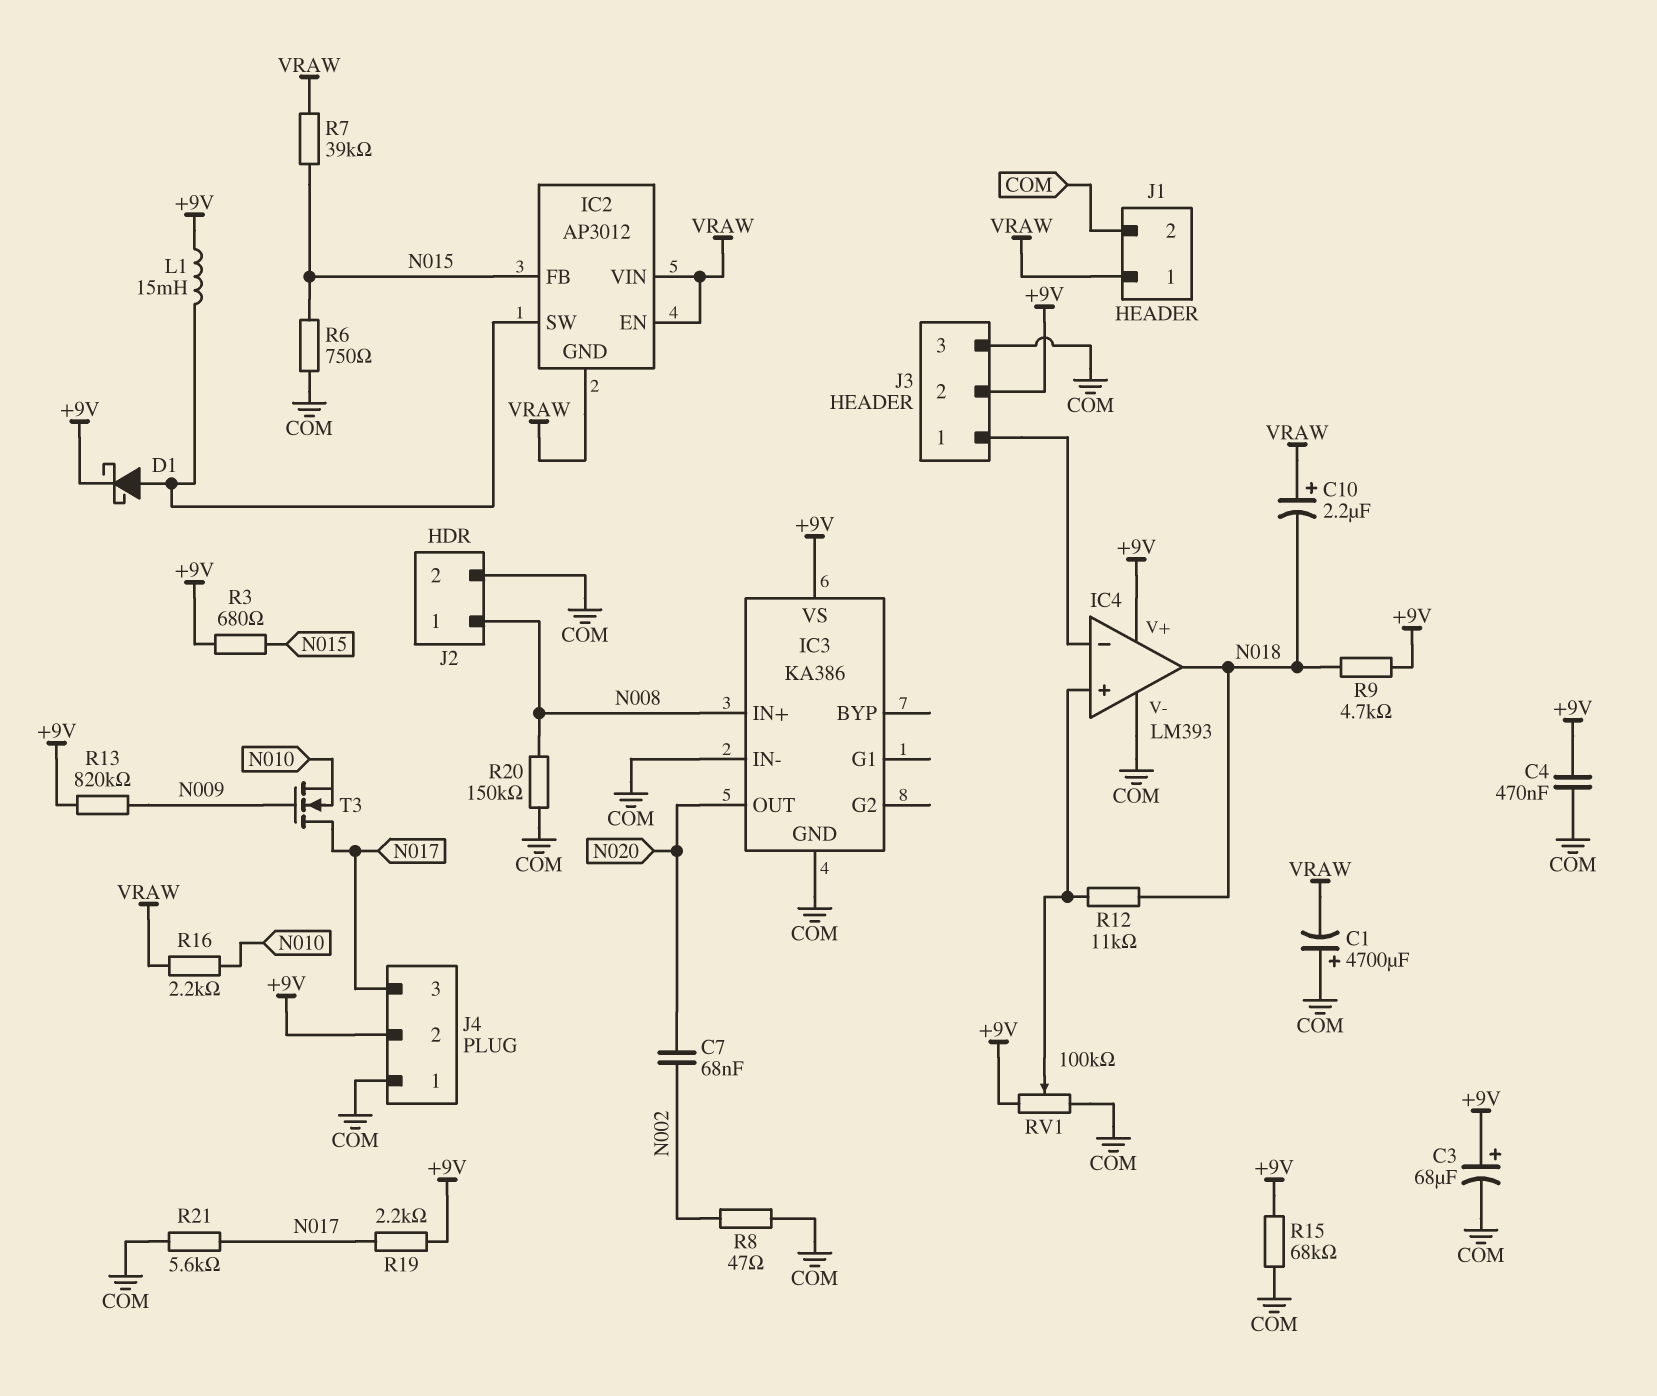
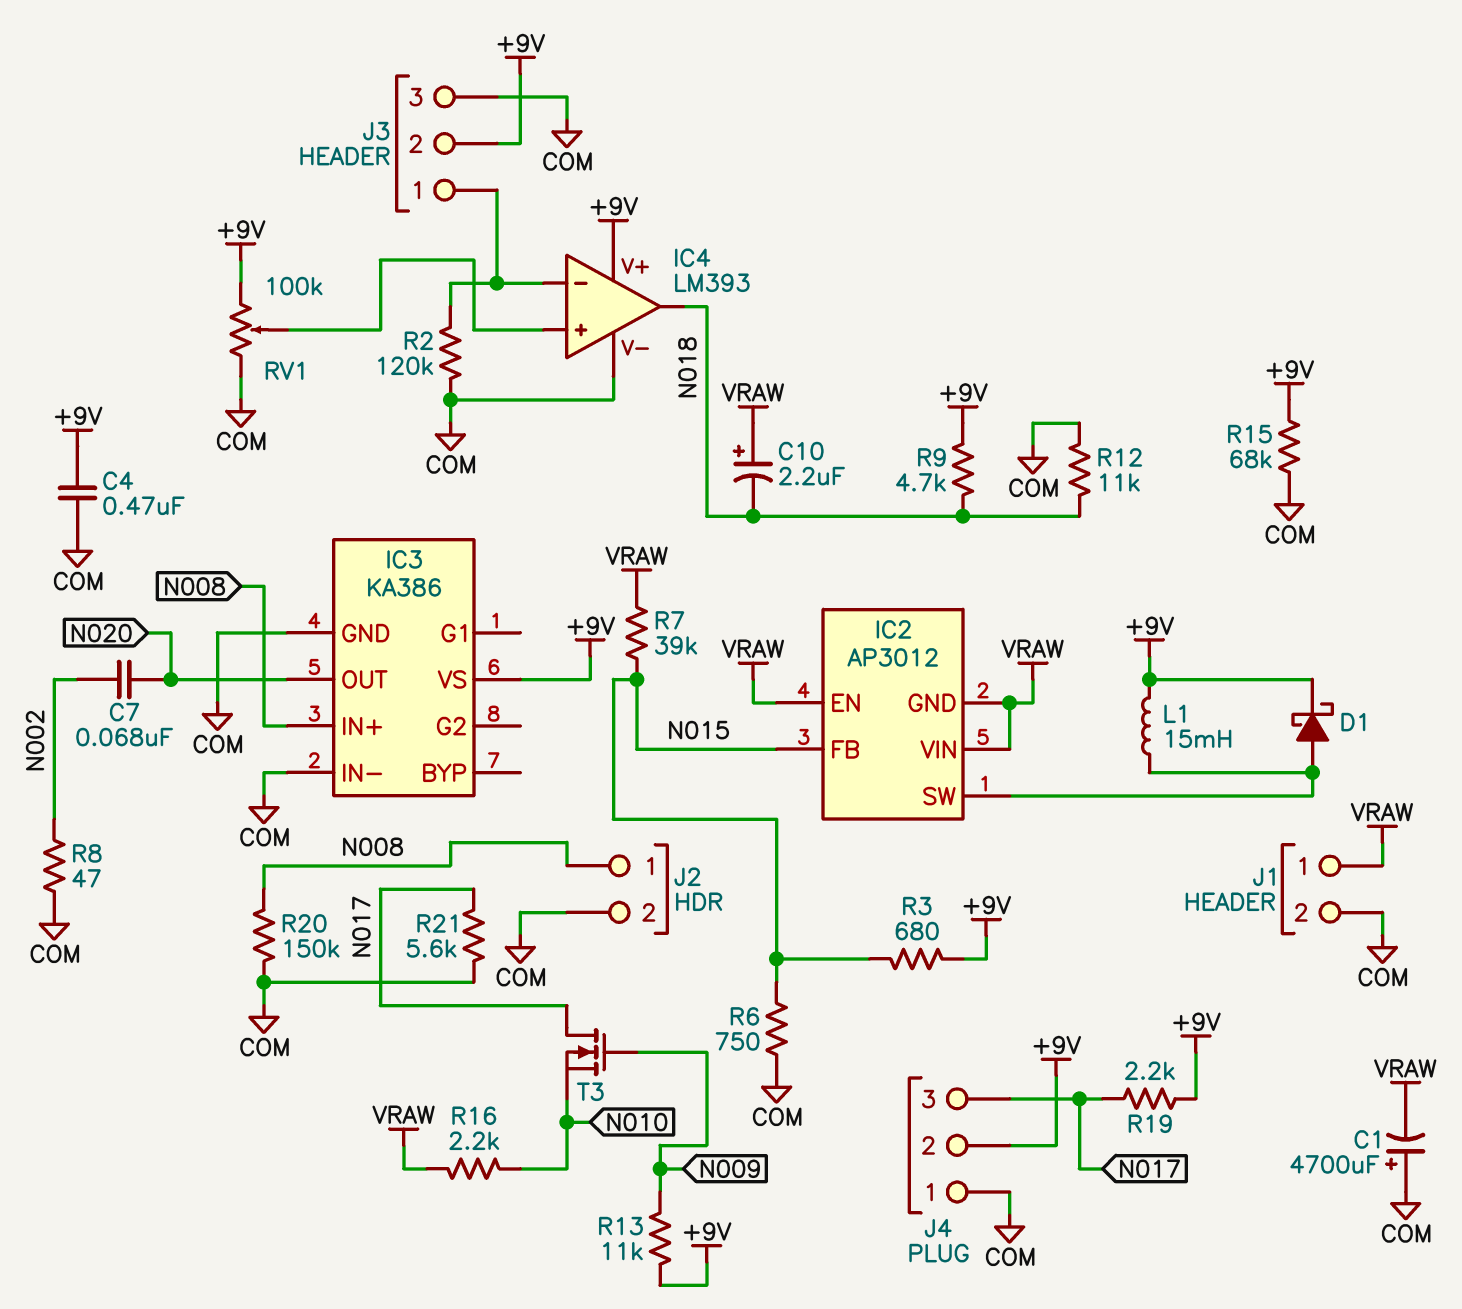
C3: 68uF (plus +9V, minus COM) -> none
R2: none -> 120k (COM, IC4/in-)
R12: 11k (IC4/in+, N018) -> 11k (COM, N018)
R13: 820k (+9V, N009) -> 11k (+9V, N009)

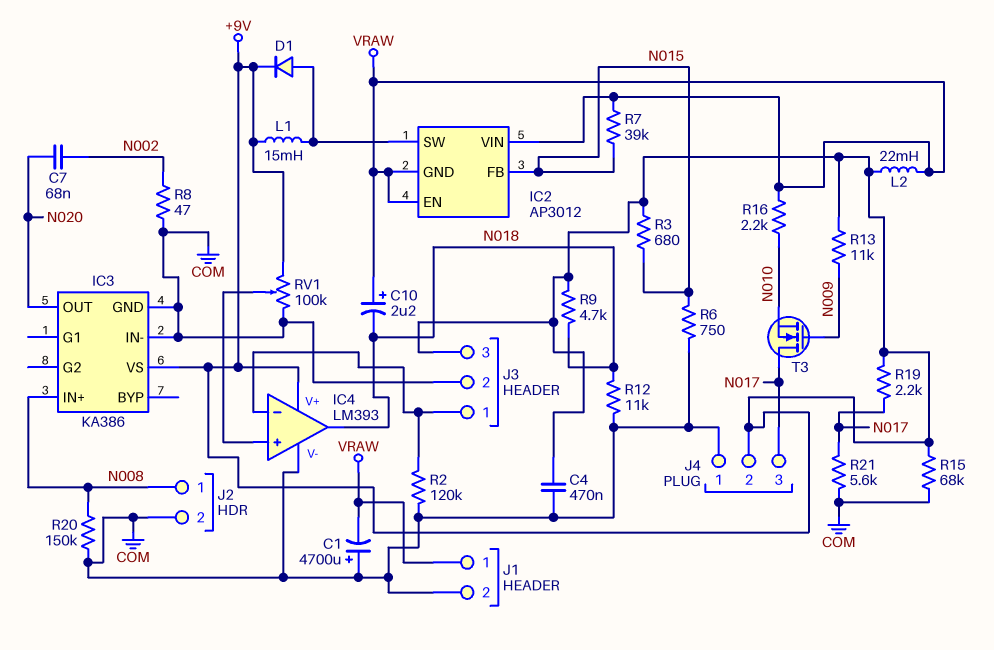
D1: schottky (A IC2/SW, K +9V) -> diode (A IC2/SW, K +9V)
J3 pin 2: +9V -> COM
J3 pin 3: COM -> +9V
L2: none -> 22mH (+9V, VRAW)

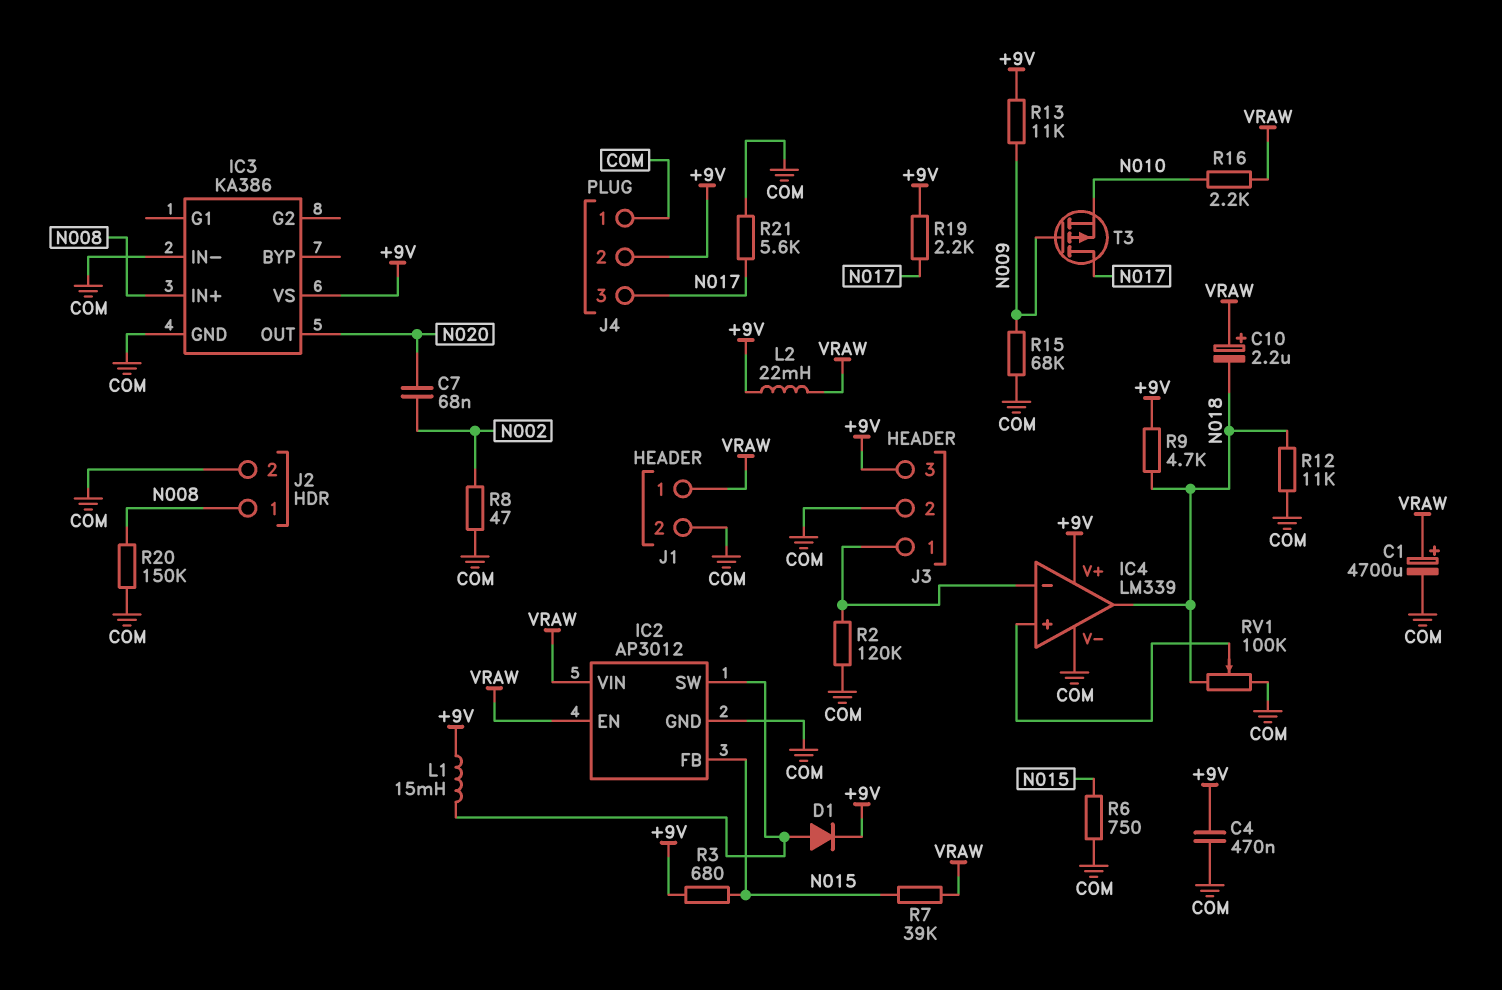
C1: 4700uF (plus COM, minus VRAW) -> 4700uF (plus VRAW, minus COM)
IC2 pin GND: VRAW -> COM
IC4: LM393 -> LM339
R15: 68k (+9V, COM) -> 68k (COM, N009)
RV1: 100k (+9V, COM, wiper IC4/in+) -> 100k (COM, N018, wiper IC4/in+)
T3: NMOS (G N009, D N017, S N010) -> PMOS (G N009, D N017, S N010)

